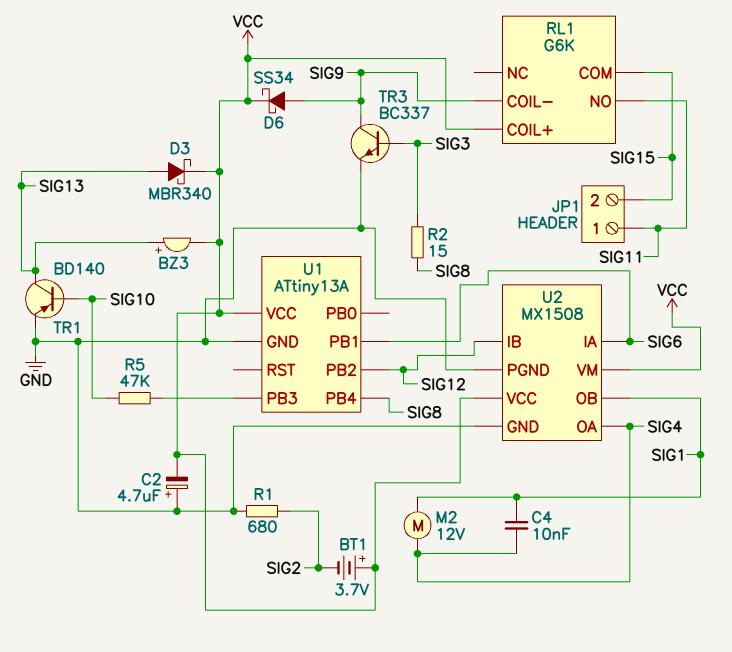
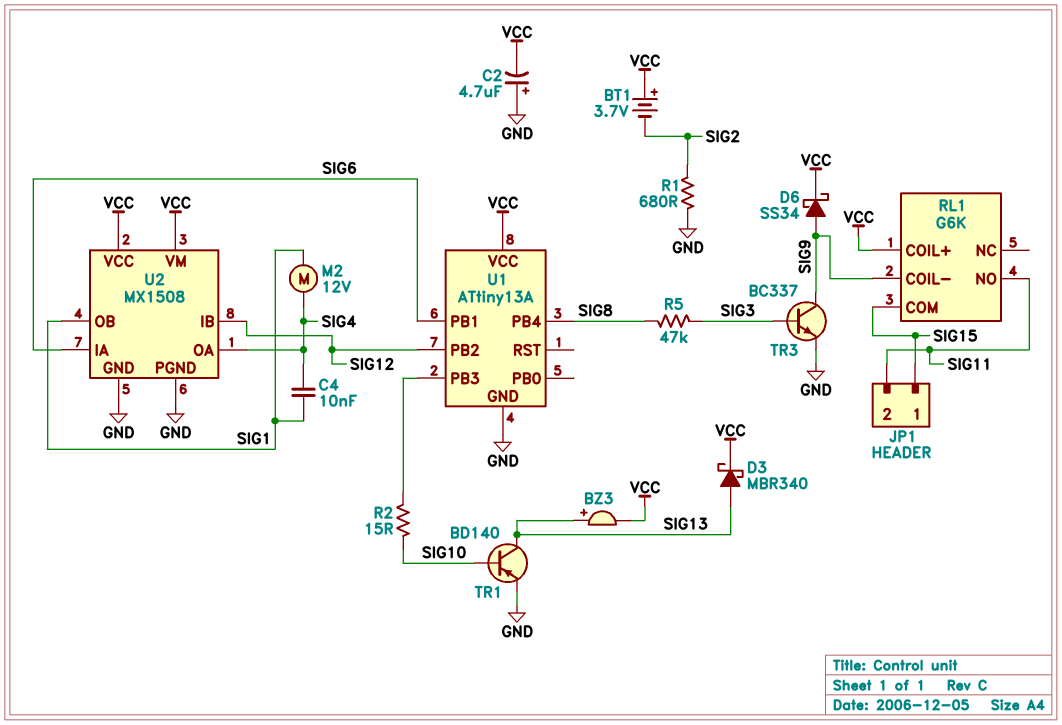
JP1 pin 1: SIG11 -> SIG15
JP1 pin 2: SIG15 -> SIG11
R2: 15 (SIG3, SIG8) -> 15 (SIG10, U1/PB3)
R5: 47k (SIG10, U1/PB3) -> 47k (SIG3, SIG8)

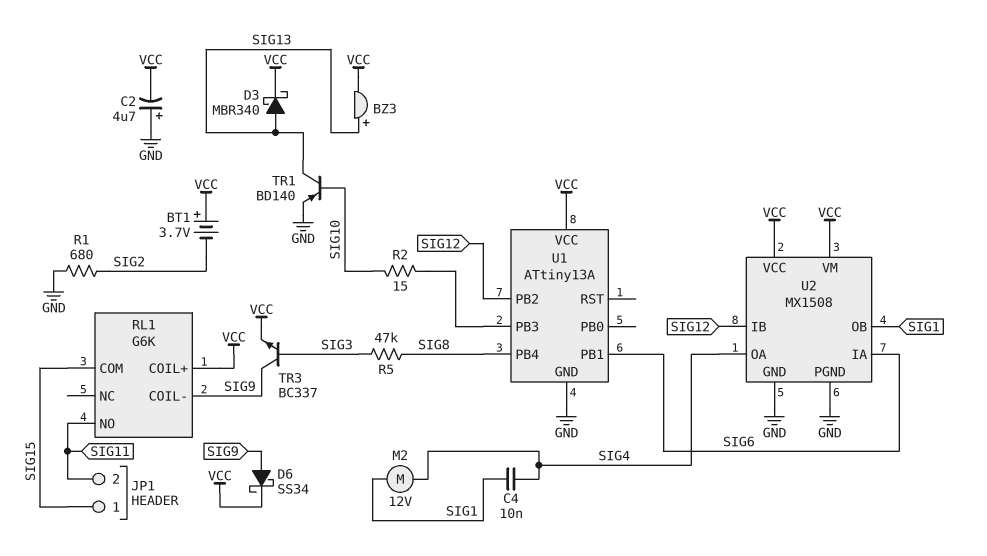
TR3: NPN BC337 (B SIG3, C SIG9, E GND) -> NPN BC337 (B SIG3, C SIG9, E VCC)

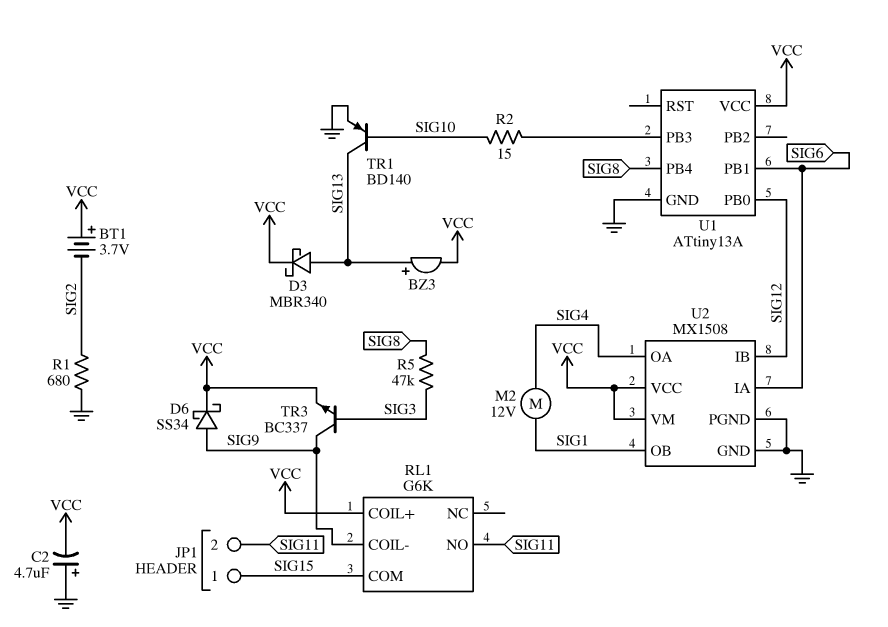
C4: 10nF (SIG1, SIG4) -> none
U1 pin PB0: none -> SIG12
U1 pin PB2: SIG12 -> none

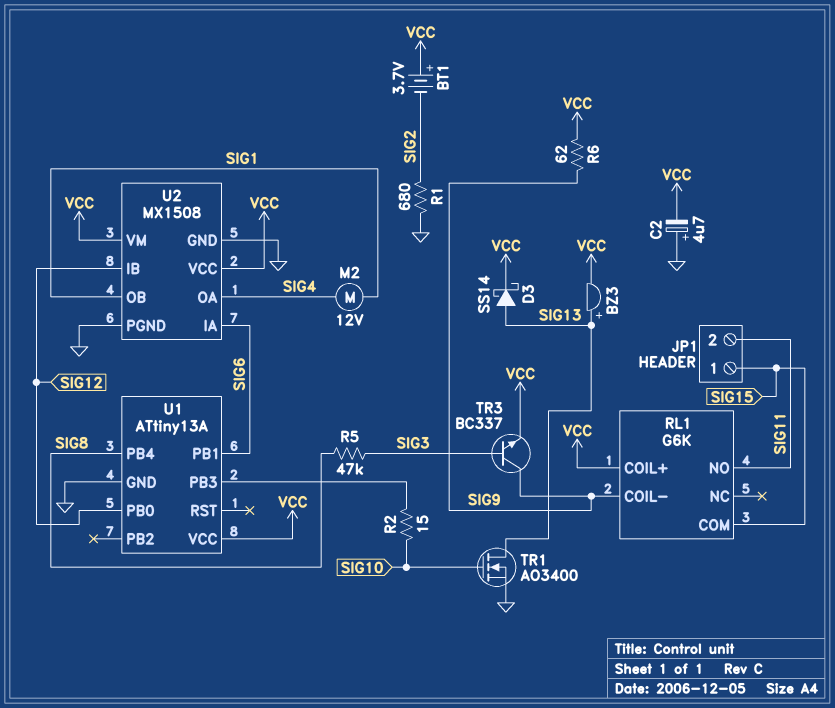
D3: schottky MBR340 (A SIG13, K VCC) -> schottky SS14 (A SIG13, K VCC)
D6: schottky SS34 (A SIG9, K VCC) -> none
R6: none -> 62 (SIG9, VCC)
TR1: PNP BD140 (B SIG10, C SIG13, E GND) -> NMOS AO3400 (G SIG10, D SIG13, S GND)

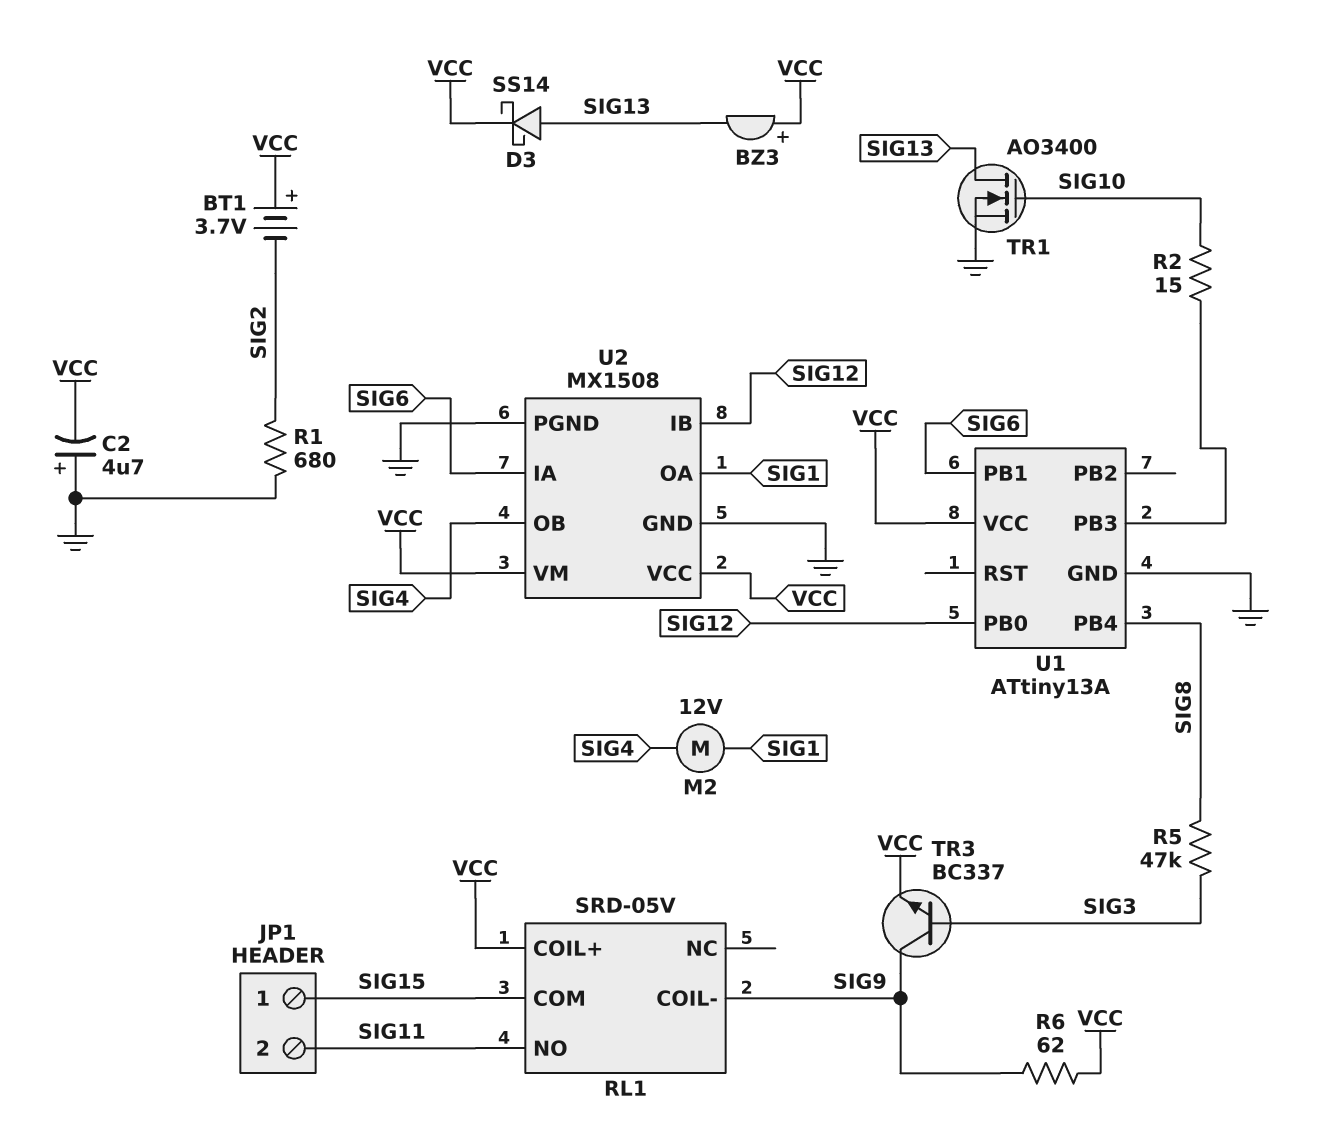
BZ3: buzzer (plus SIG13, minus VCC) -> buzzer (plus VCC, minus SIG13)
RL1: G6K -> SRD-05V
U2 pin OA: SIG4 -> SIG1
U2 pin OB: SIG1 -> SIG4

